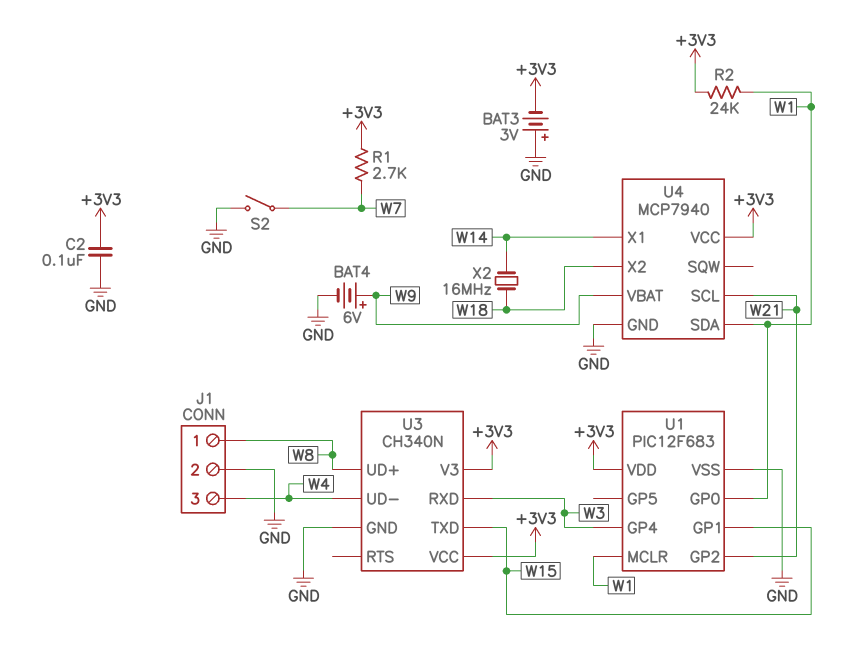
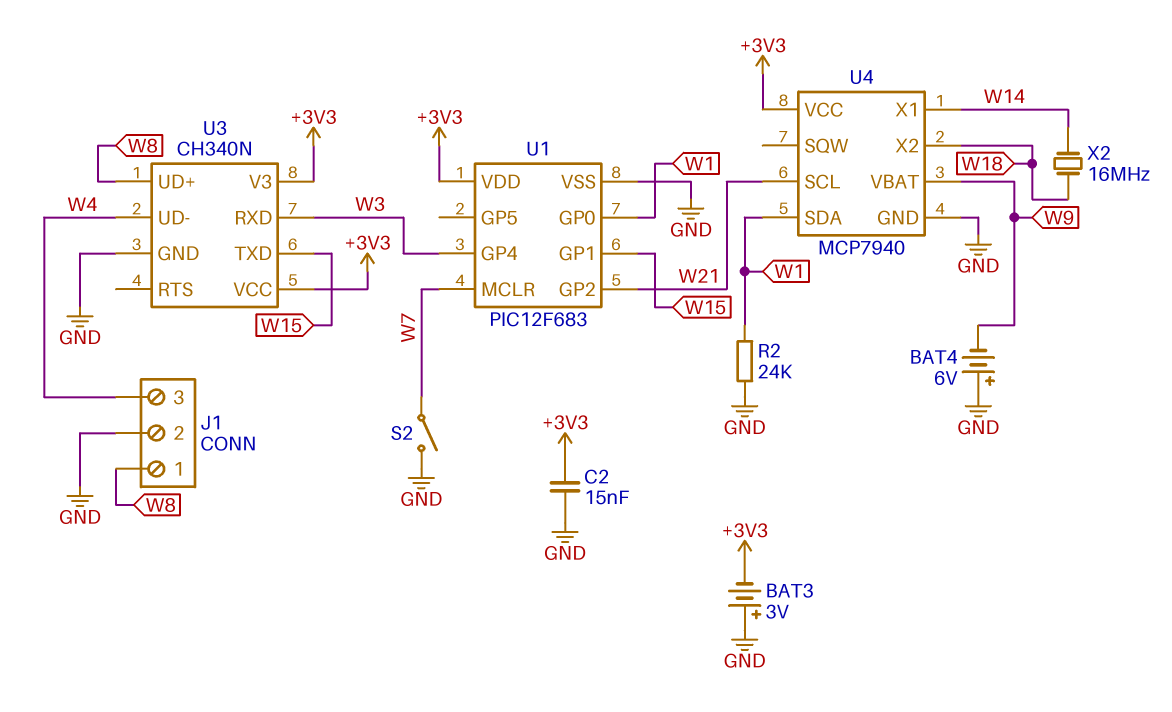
BAT4: 6V (plus W9, minus GND) -> 6V (plus GND, minus W9)
C2: 100nF (+3V3, GND) -> 15nF (+3V3, GND)
R1: 2.7k (+3V3, W7) -> none
R2: 24k (+3V3, W1) -> 24k (GND, W1)
U1 pin MCLR: W1 -> W7

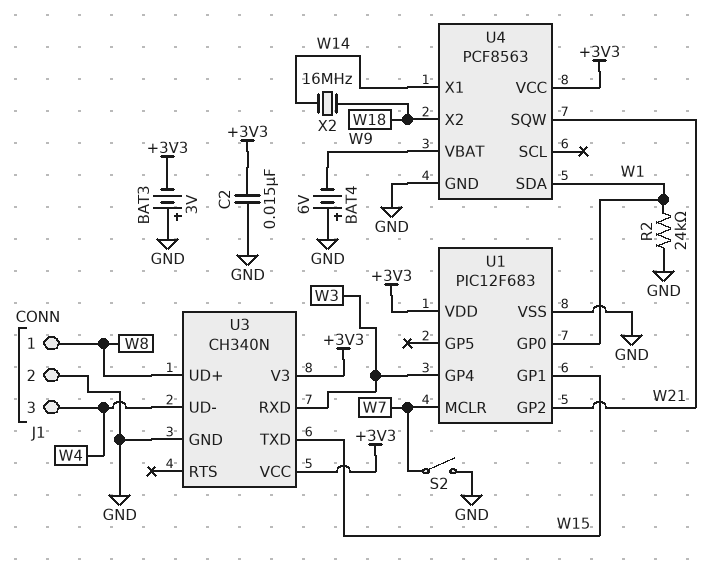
U4: MCP7940 -> PCF8563
U4 pin SCL: W21 -> none
U4 pin SQW: none -> W21

